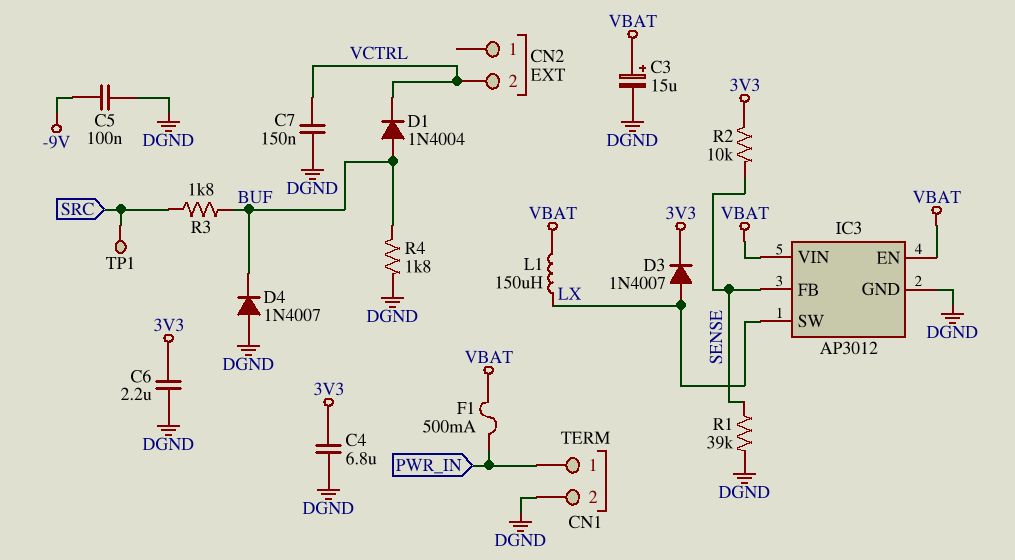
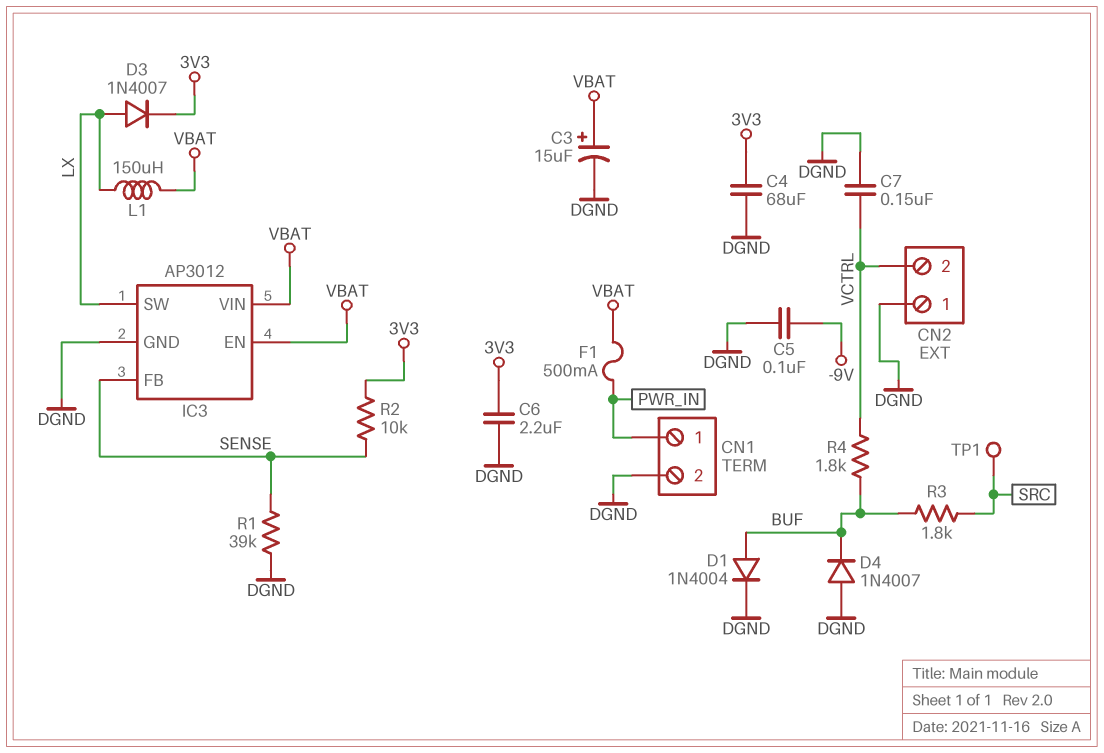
C4: 6.8uF (3V3, DGND) -> 68uF (3V3, DGND)
CN2 pin 1: none -> DGND
D1: diode 1N4004 (A BUF, K VCTRL) -> diode 1N4004 (A BUF, K DGND)
R4: 1.8k (BUF, DGND) -> 1.8k (BUF, VCTRL)

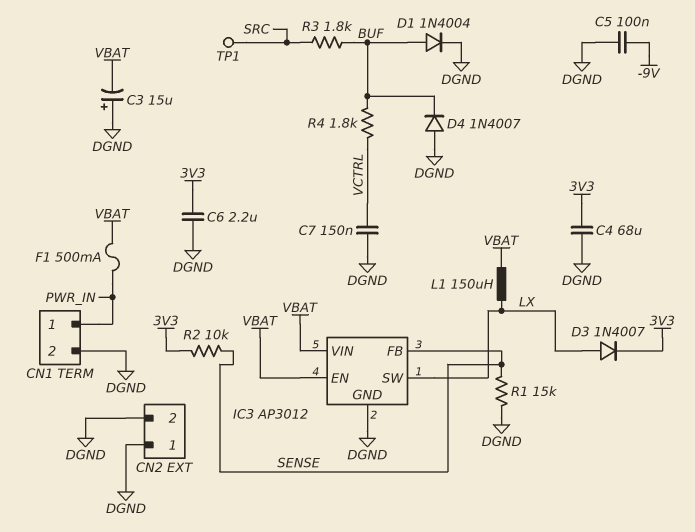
C3: 15uF (plus VBAT, minus DGND) -> 15uF (plus DGND, minus VBAT)
CN2 pin 2: VCTRL -> DGND
R1: 39k (DGND, SENSE) -> 15k (DGND, SENSE)

